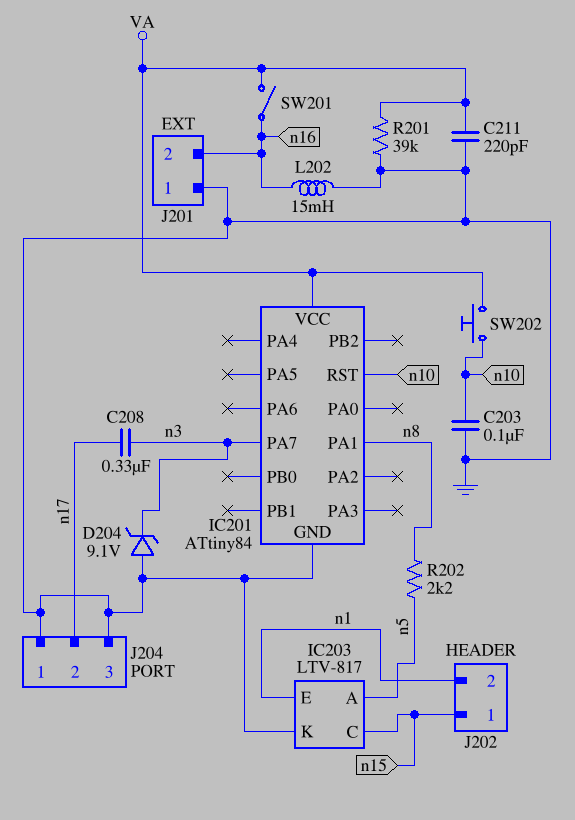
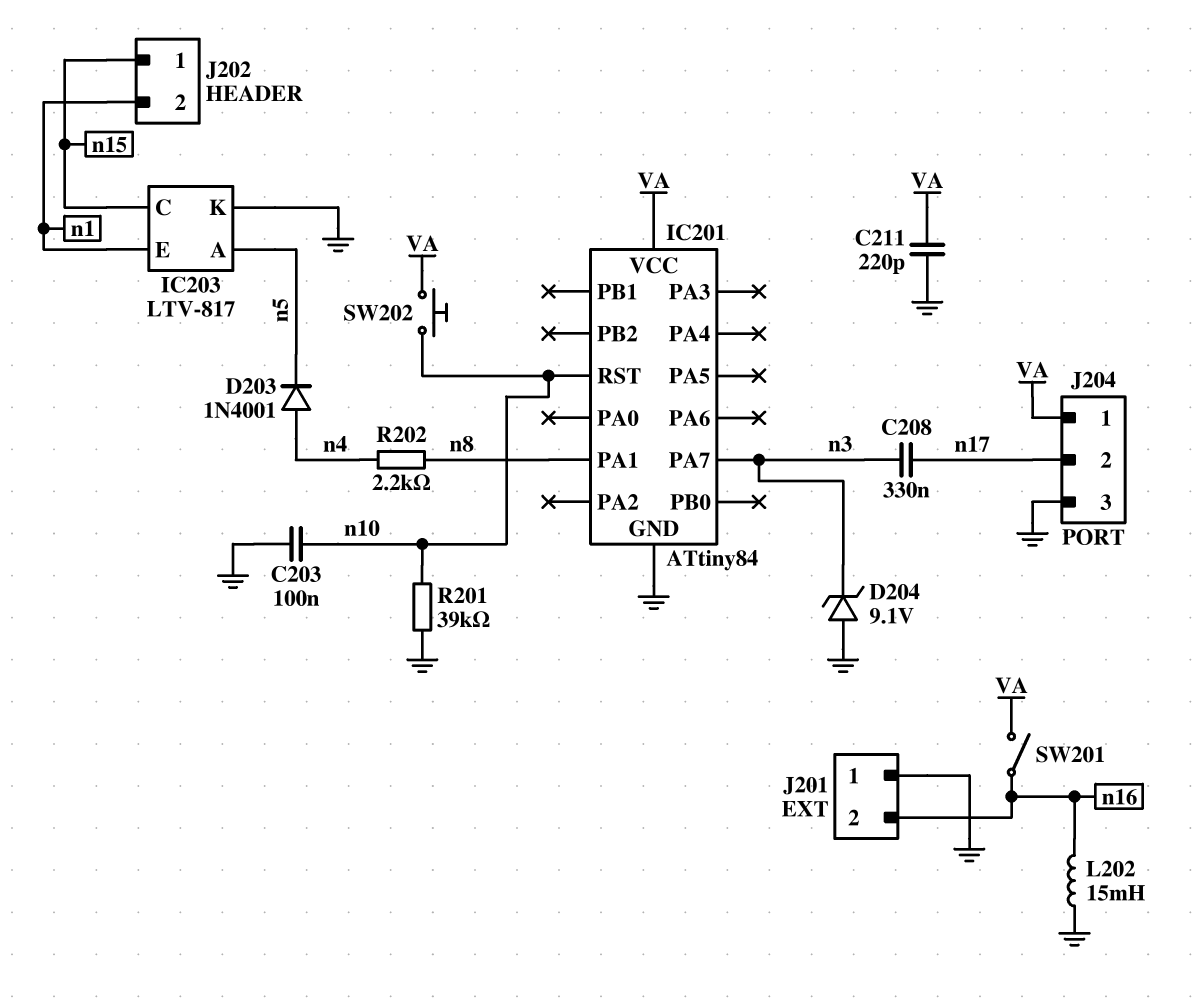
D203: none -> diode 1N4001 (A n4, K n5)
J204 pin 1: GND -> VA
R201: 39k (GND, VA) -> 39k (GND, n10)
R202: 2.2k (n5, n8) -> 2.2k (n4, n8)

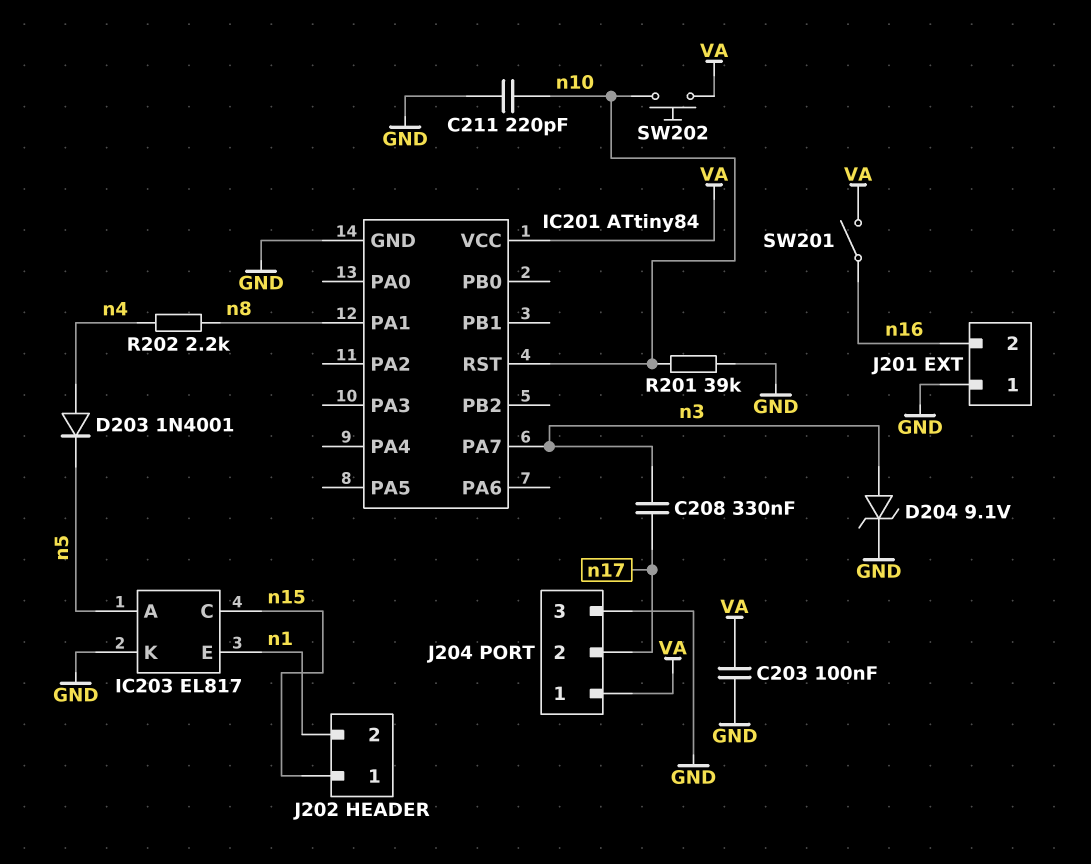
C203: 100nF (GND, n10) -> 100nF (GND, VA)
C211: 220pF (GND, VA) -> 220pF (GND, n10)
D204: zener 9.1V (A GND, K n3) -> zener 9.1V (A n3, K GND)
IC203: LTV-817 -> EL817
L202: 15mH (GND, n16) -> none

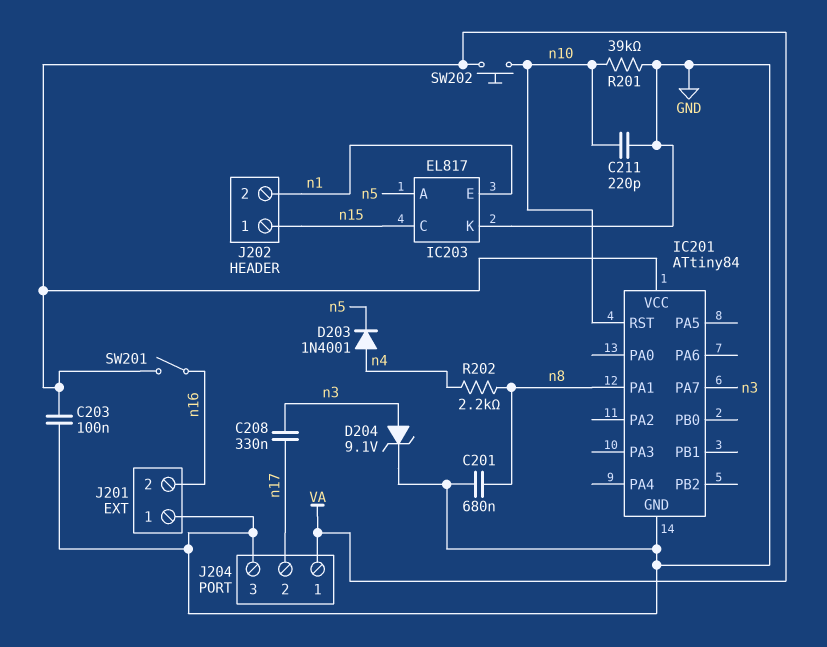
C201: none -> 680nF (GND, n8)

